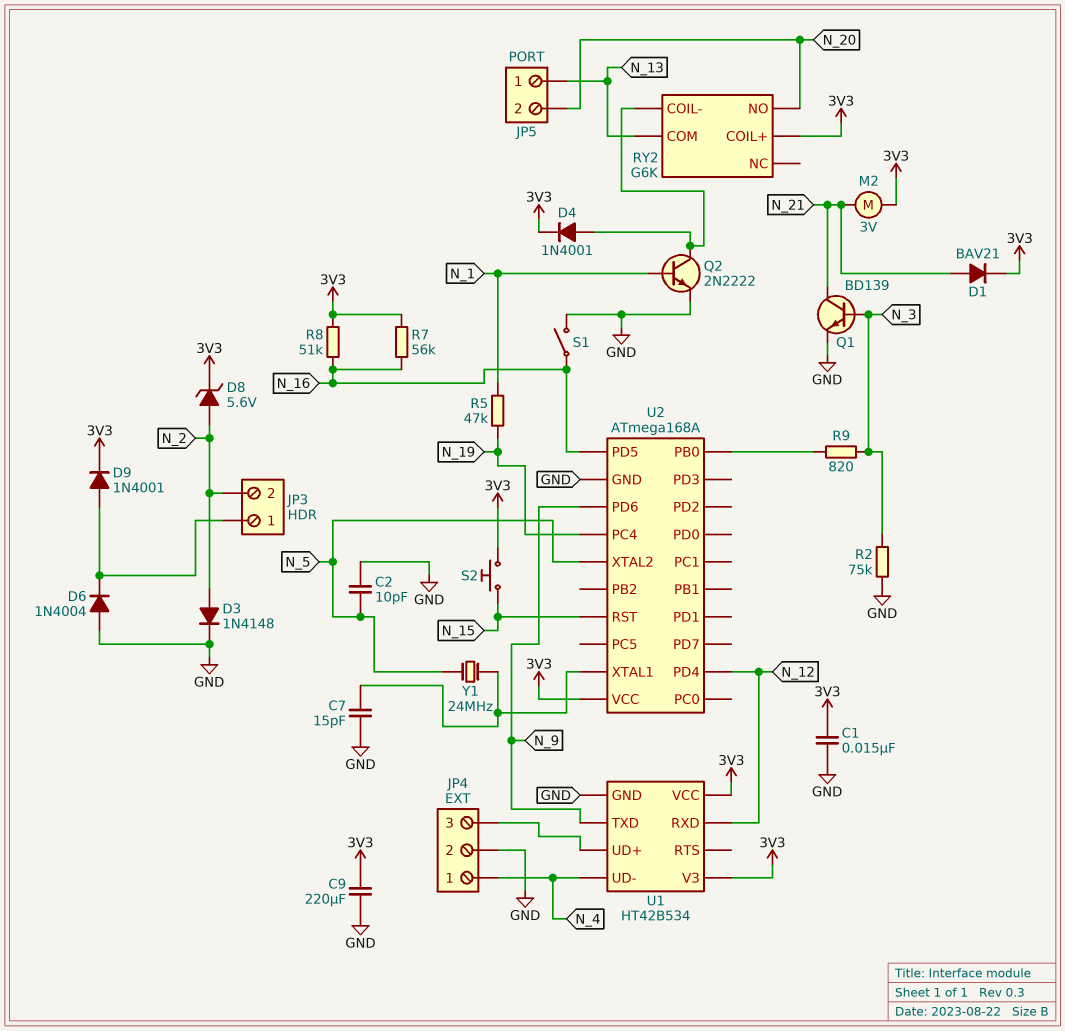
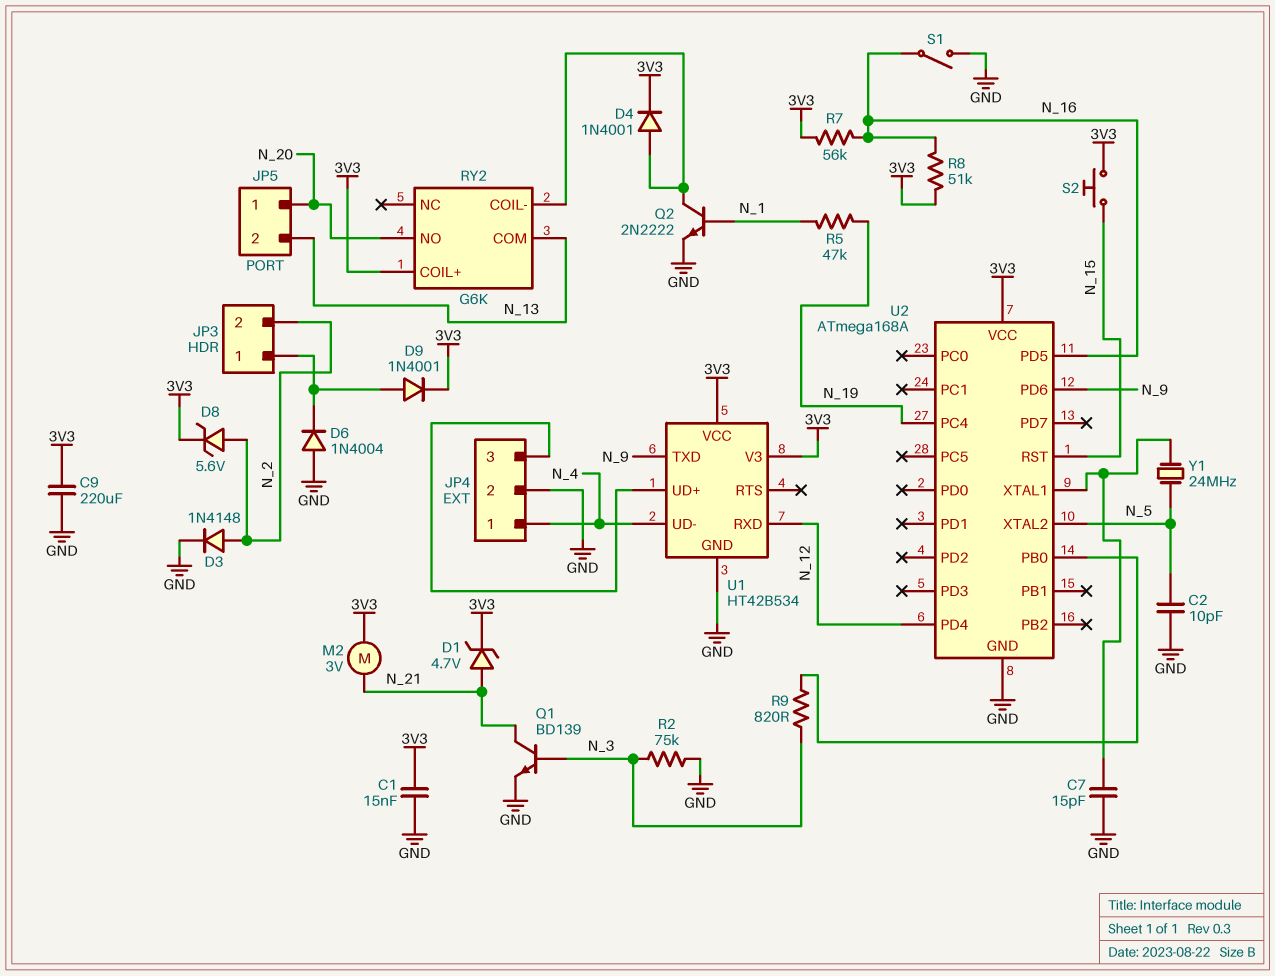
D1: diode BAV21 (A N_21, K 3V3) -> zener 4.7V (A N_21, K 3V3)
JP5 pin 1: N_13 -> N_20
JP5 pin 2: N_20 -> N_13

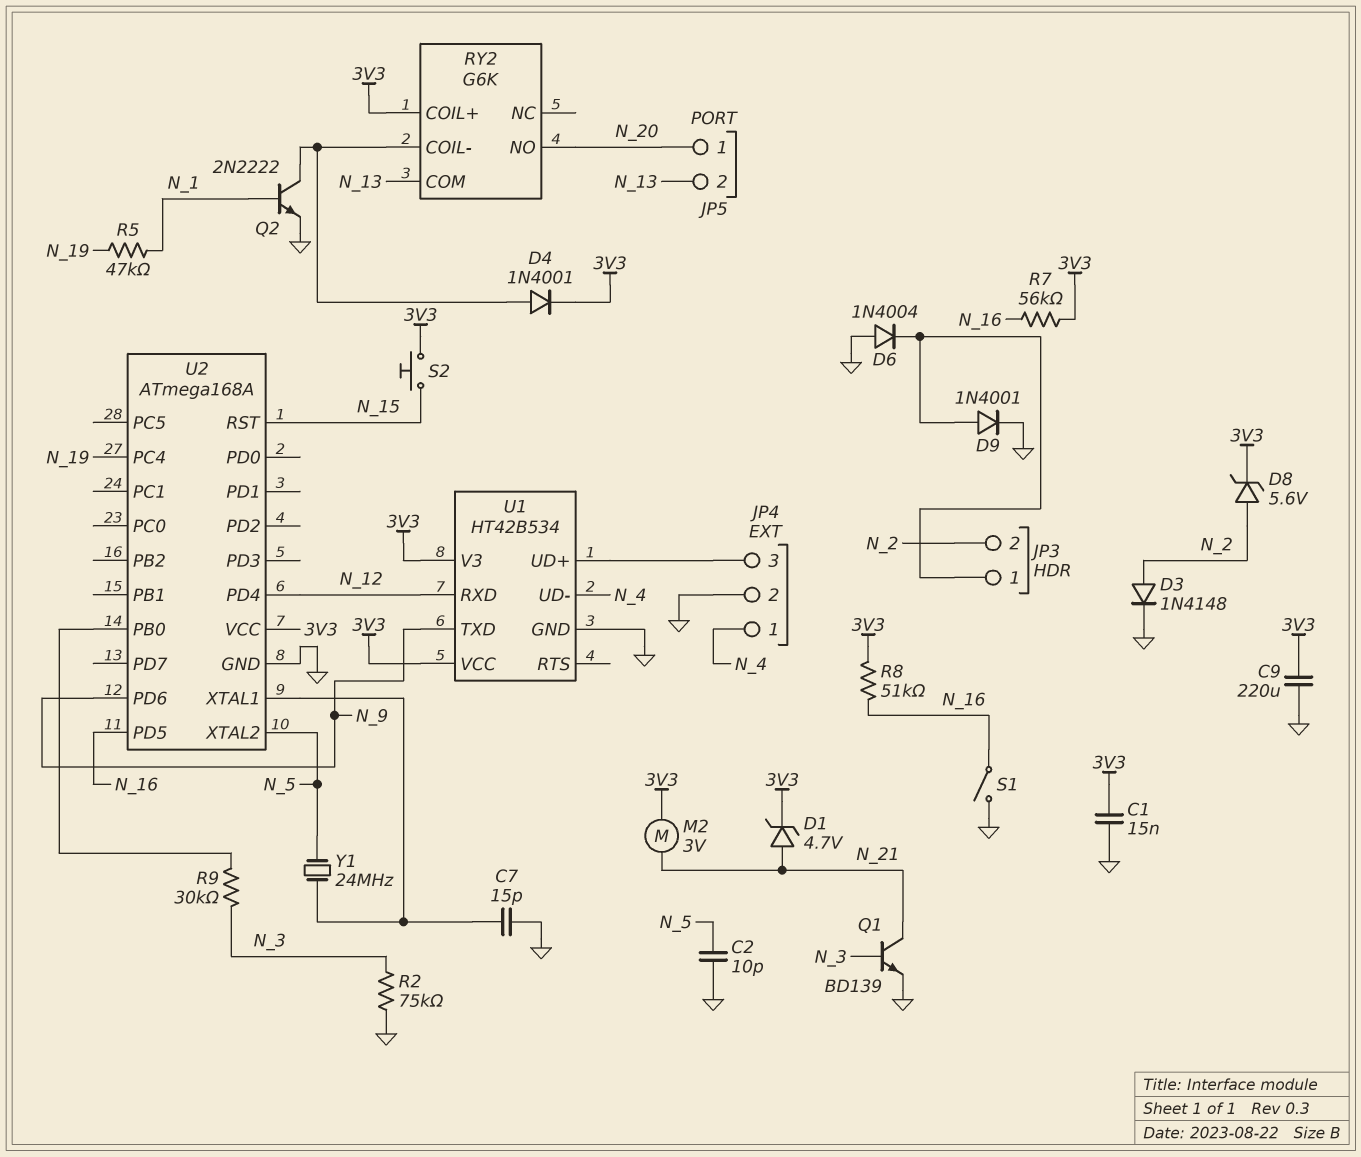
D9: diode 1N4001 (A JP3/1, K 3V3) -> diode 1N4001 (A JP3/1, K GND)
R9: 820 (N_3, U2/PB0) -> 30k (N_3, U2/PB0)

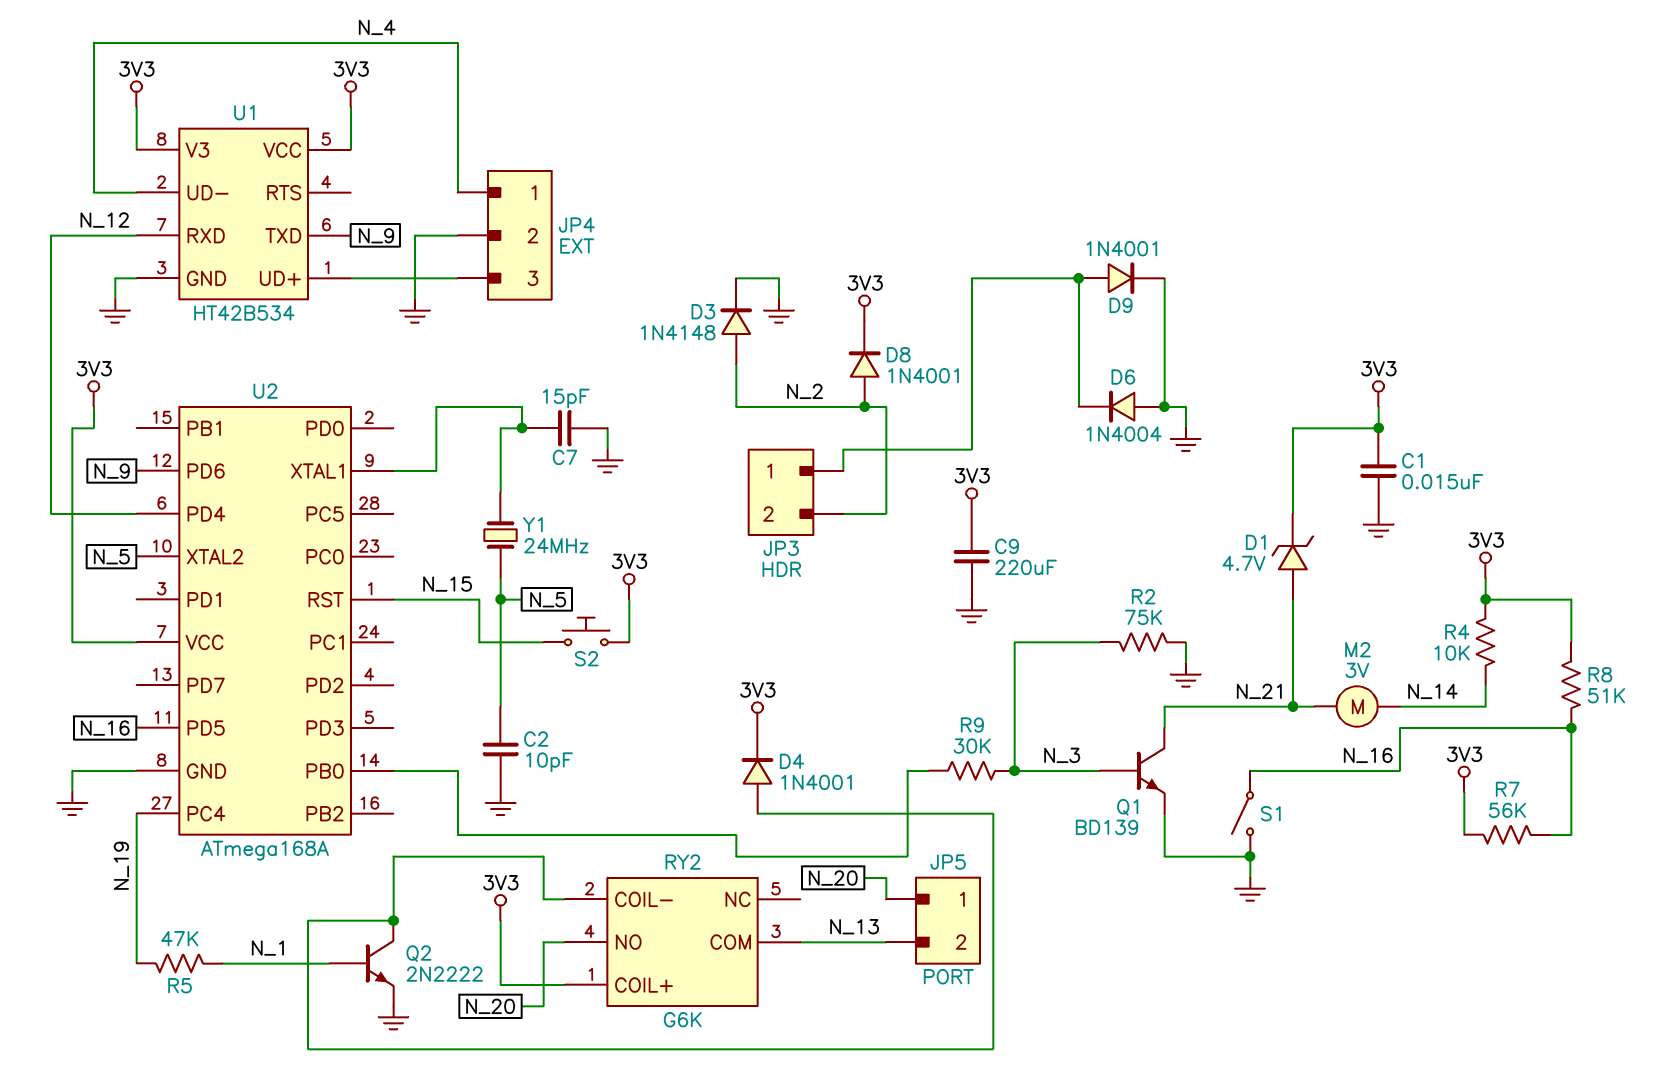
D8: zener 5.6V (A N_2, K 3V3) -> diode 1N4001 (A N_2, K 3V3)
M2: motor 3V (3V3, N_21) -> motor 3V (N_14, N_21)
R4: none -> 10k (3V3, N_14)

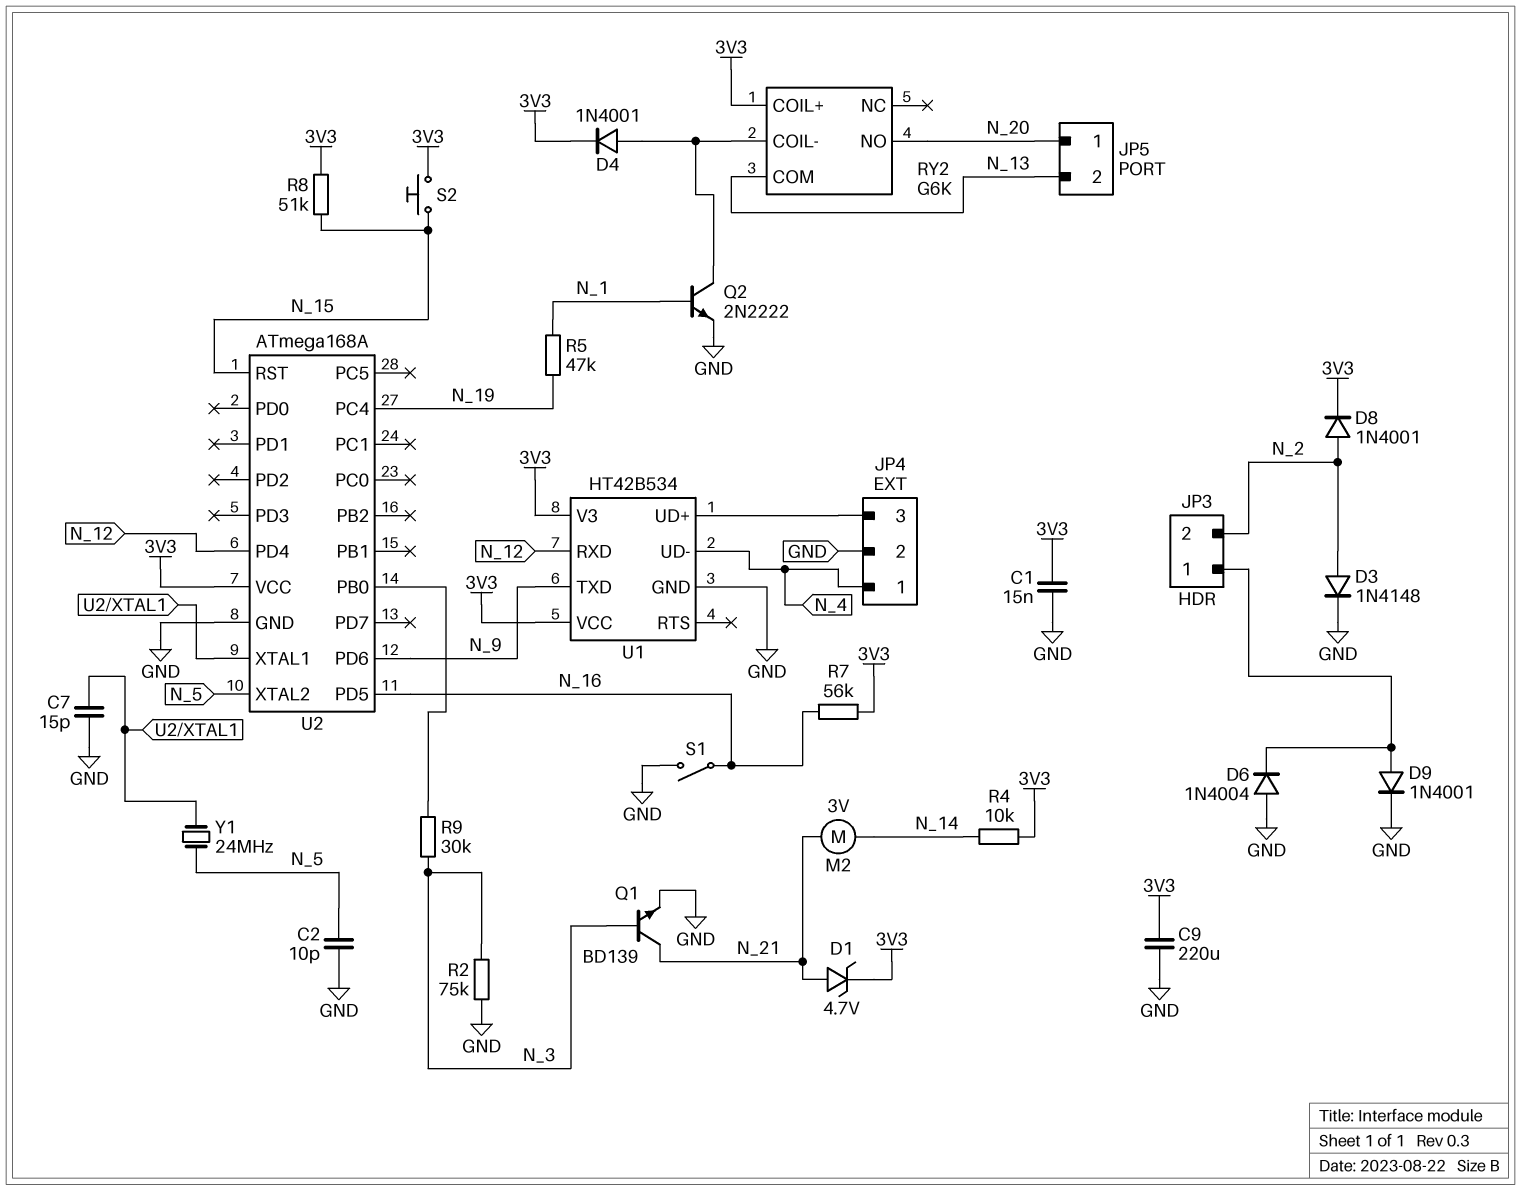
R8: 51k (3V3, N_16) -> 51k (3V3, N_15)

